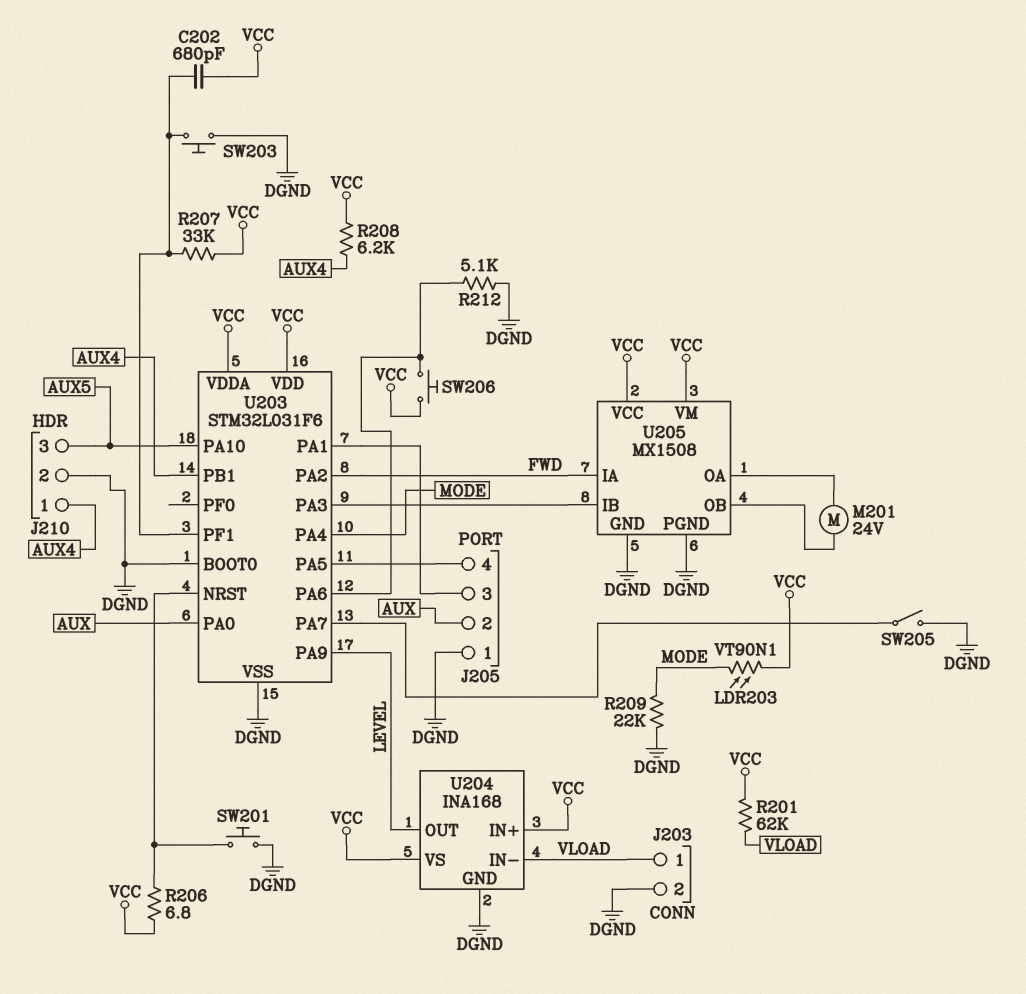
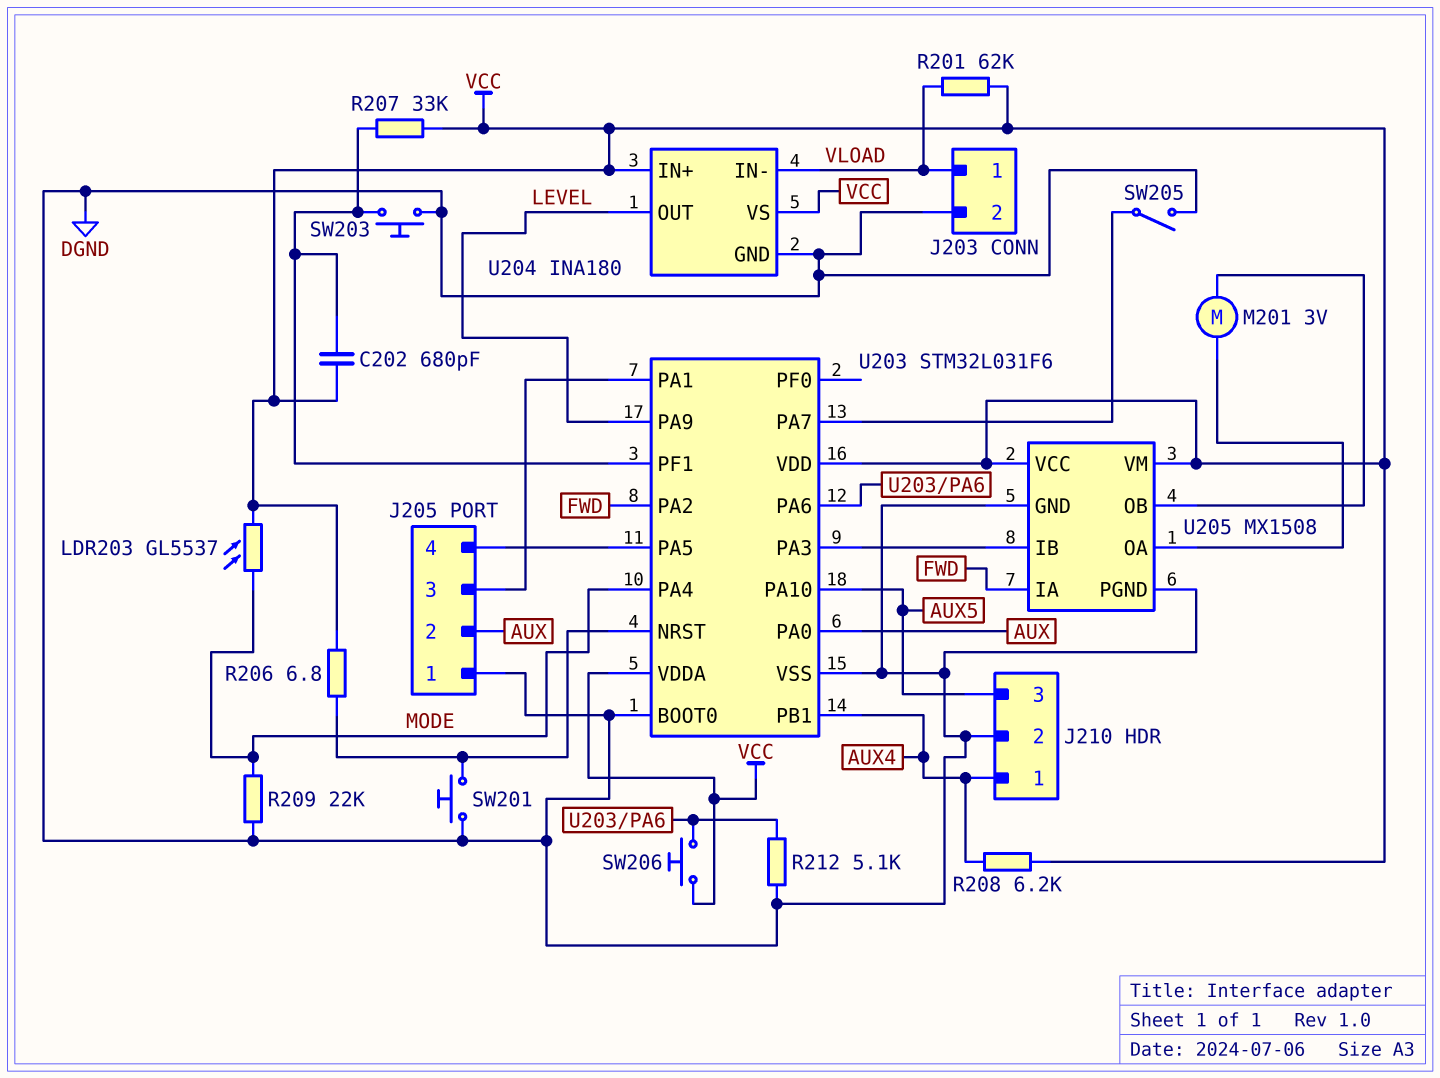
LDR203: VT90N1 (MODE, VCC) -> GL5537 (MODE, VCC)
M201: motor 24V (U205/OA, U205/OB) -> motor 3V (U205/OA, U205/OB)
U204: INA168 -> INA180

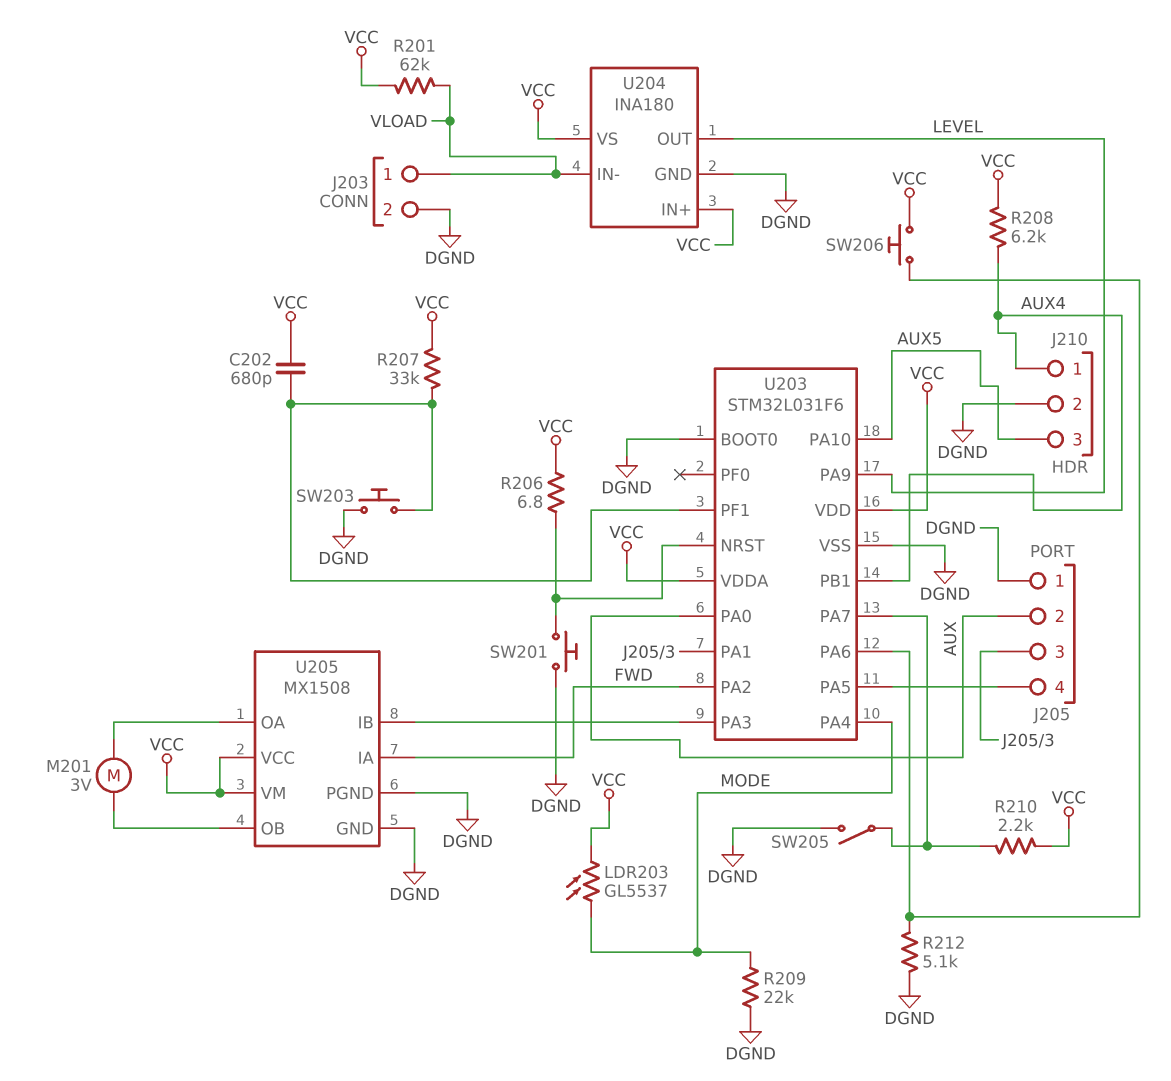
R210: none -> 2.2k (U203/PA7, VCC)

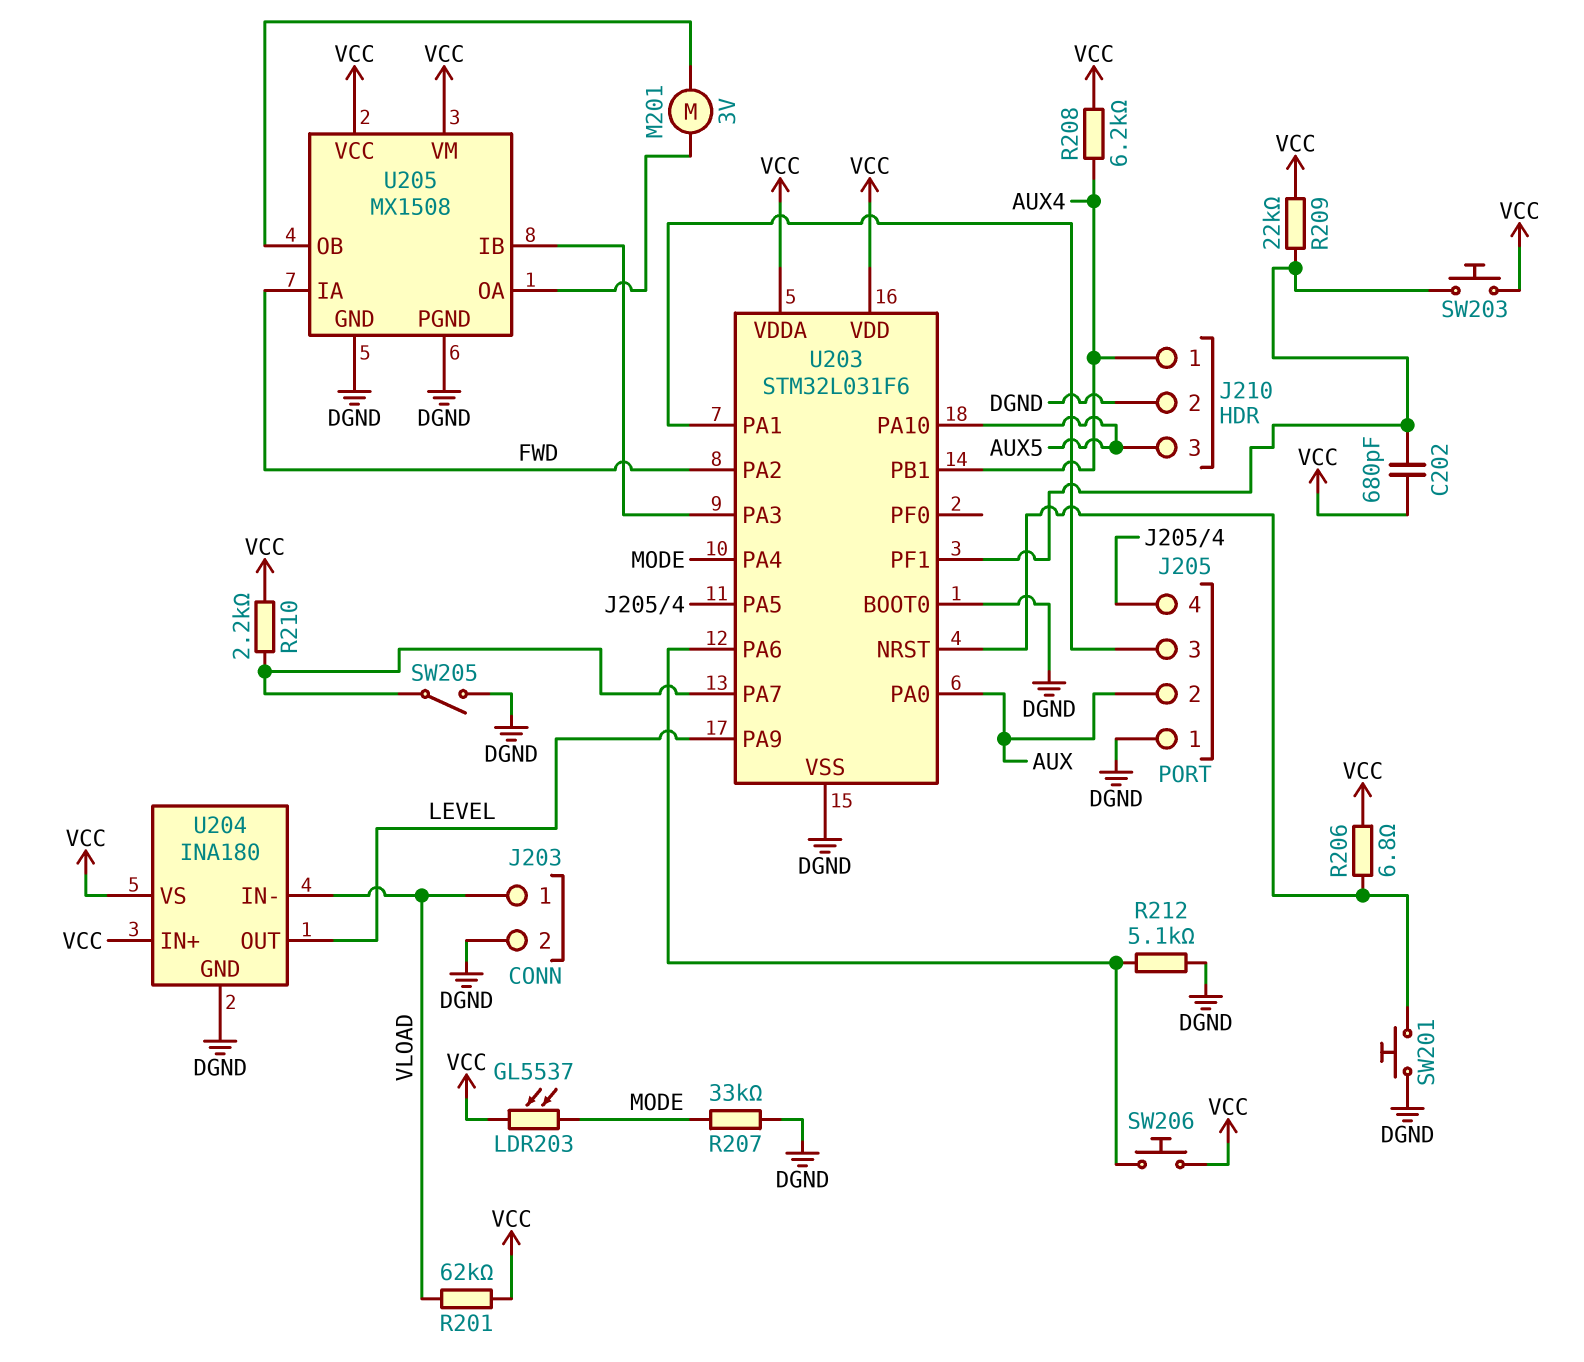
R207: 33k (U203/PF1, VCC) -> 33k (DGND, MODE)
R209: 22k (DGND, MODE) -> 22k (U203/PF1, VCC)
SW203: button (DGND, U203/PF1) -> button (U203/PF1, VCC)

